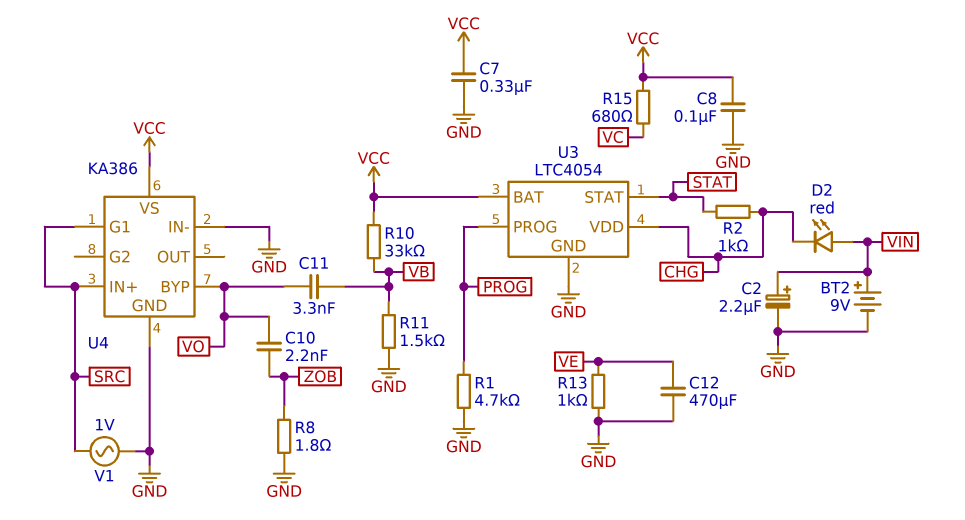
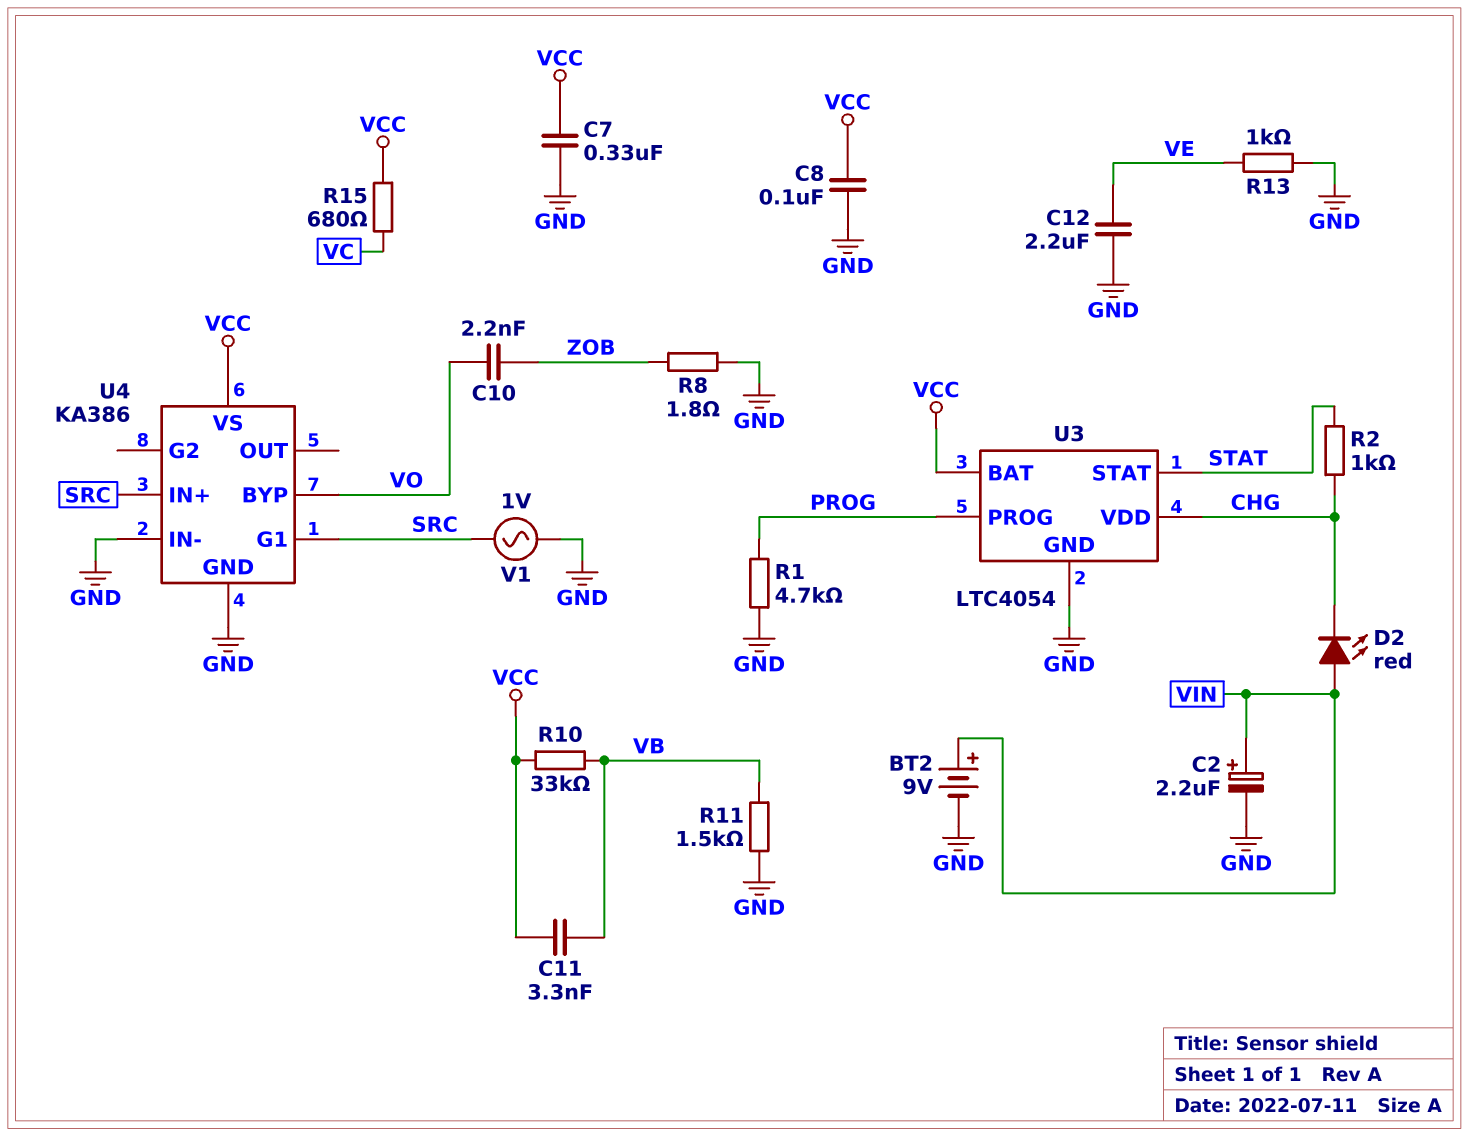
C11: 3.3nF (VB, VO) -> 3.3nF (VB, VCC)
C12: 470uF (GND, VE) -> 2.2uF (GND, VE)

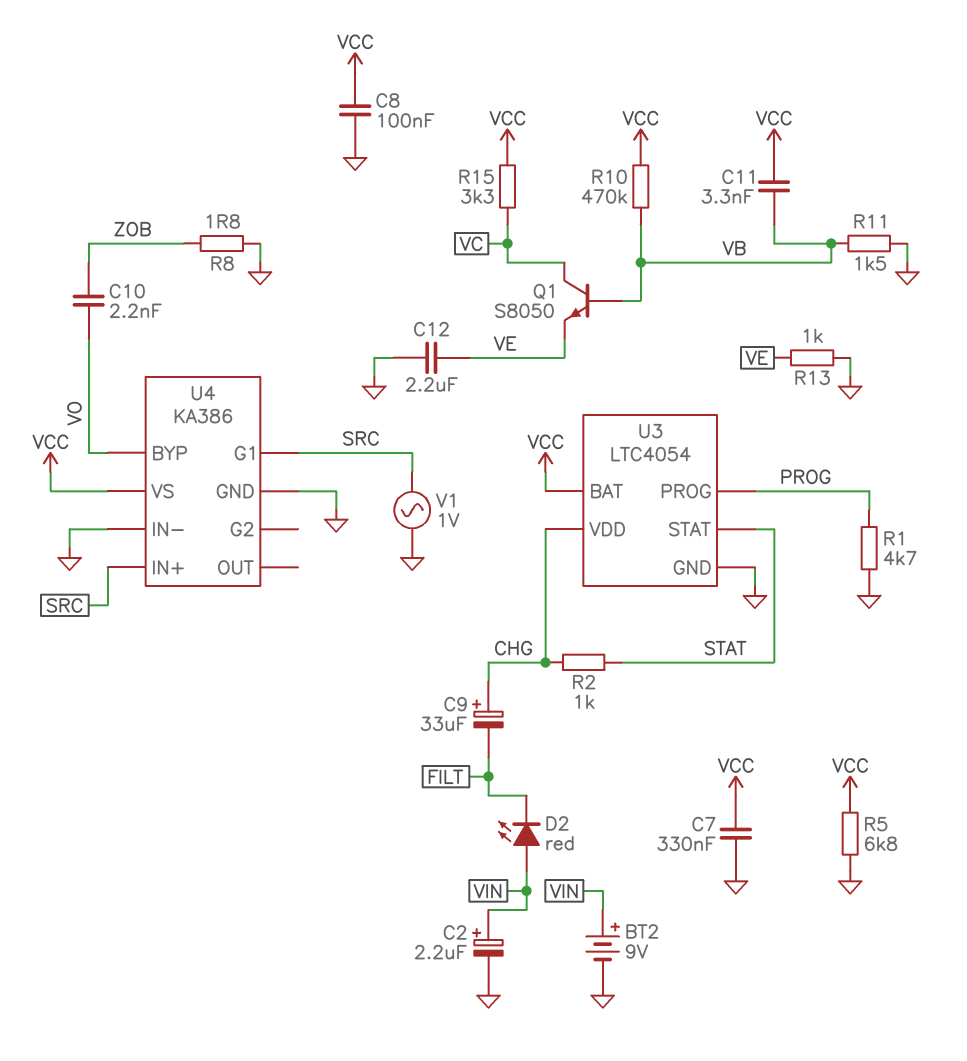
C9: none -> 33uF (plus CHG, minus FILT)
D2: LED red (A VIN, K CHG) -> LED red (A VIN, K FILT)
Q1: none -> NPN S8050 (B VB, C VC, E VE)
R5: none -> 6.8k (GND, VCC)
R10: 33k (VB, VCC) -> 470k (VB, VCC)
R15: 680 (VC, VCC) -> 3.3k (VC, VCC)

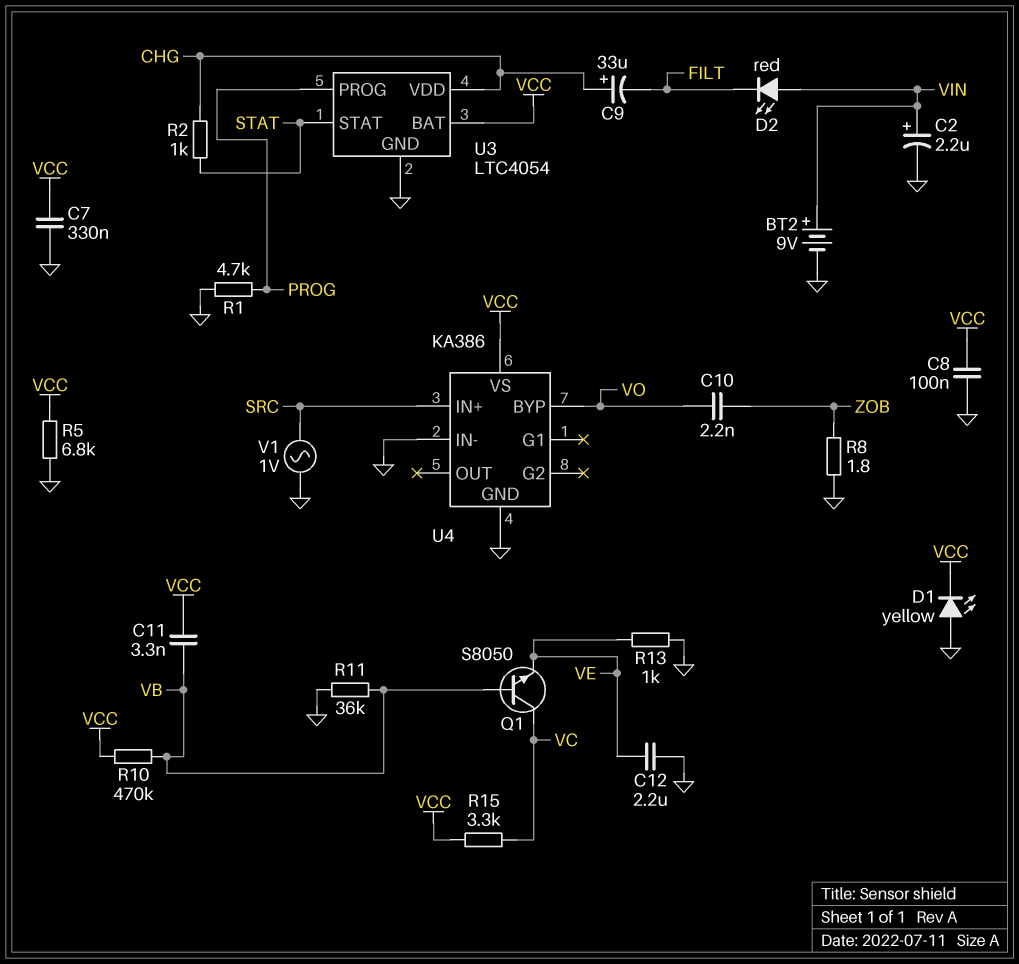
D1: none -> LED yellow (A GND, K VCC)
R11: 1.5k (GND, VB) -> 36k (GND, VB)
U4 pin G1: SRC -> none

